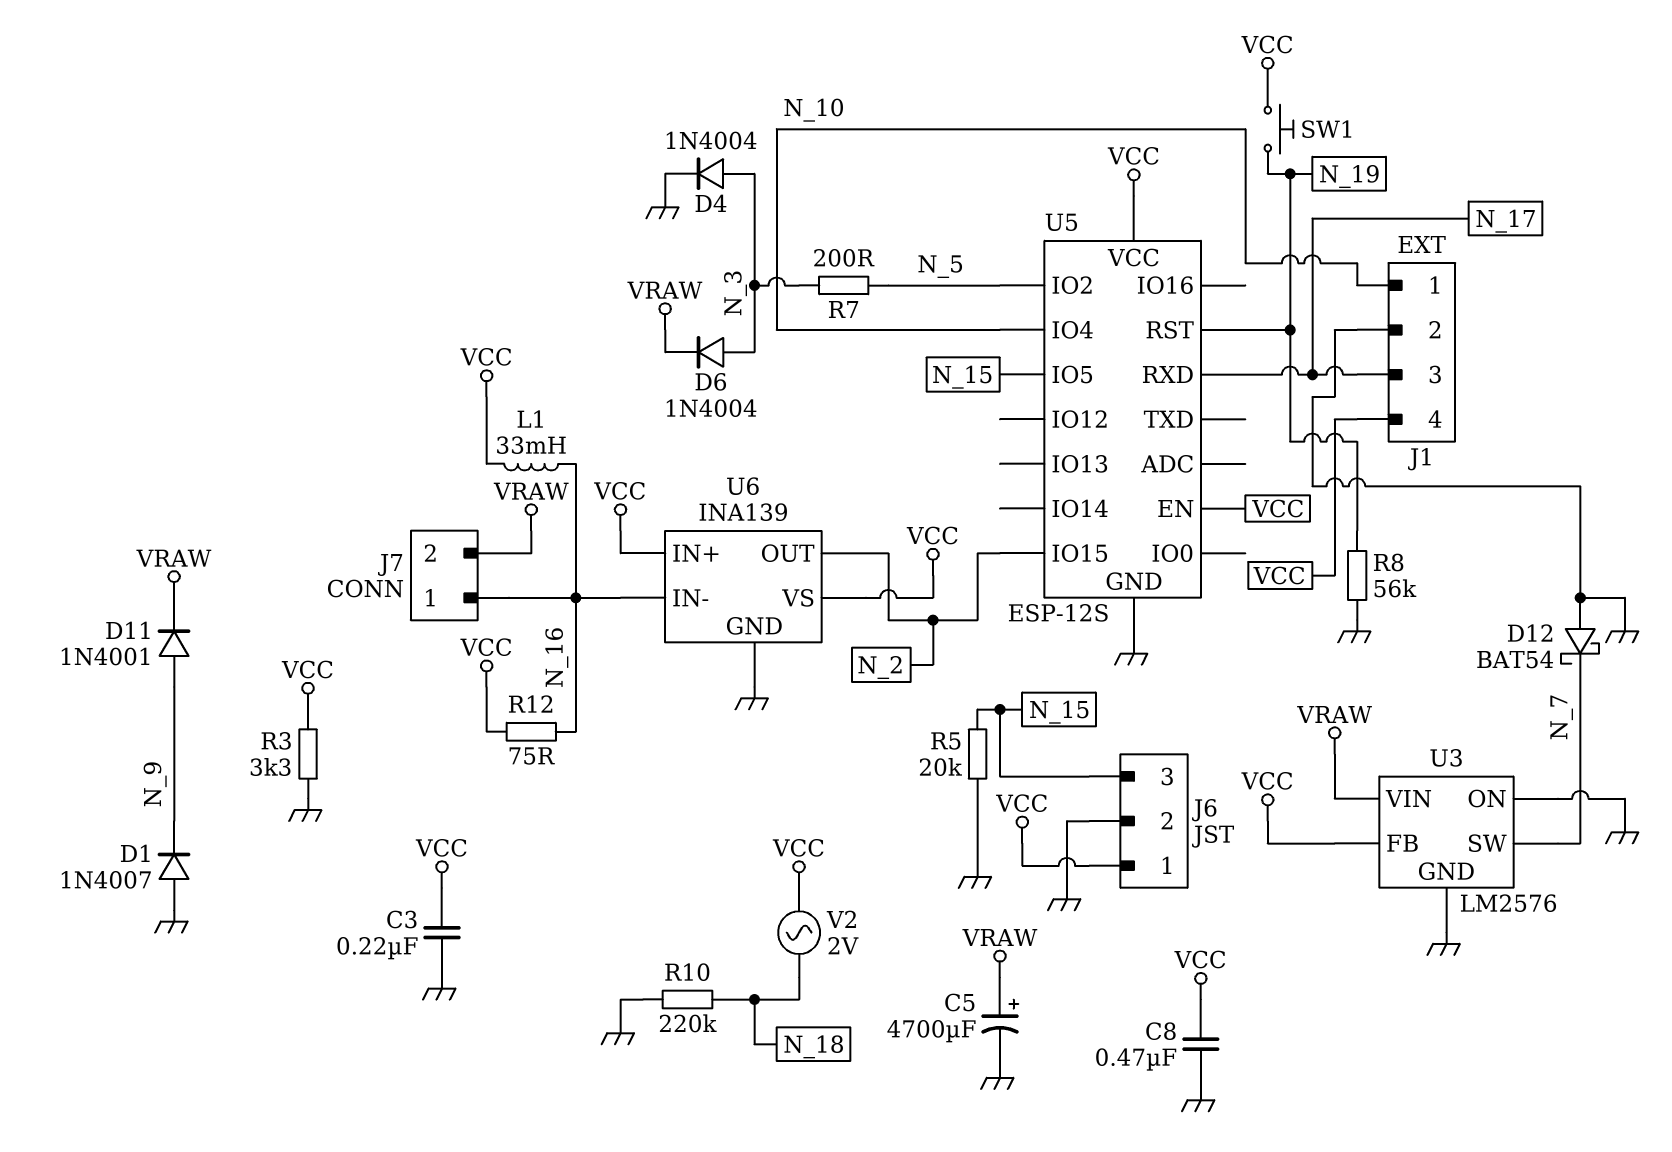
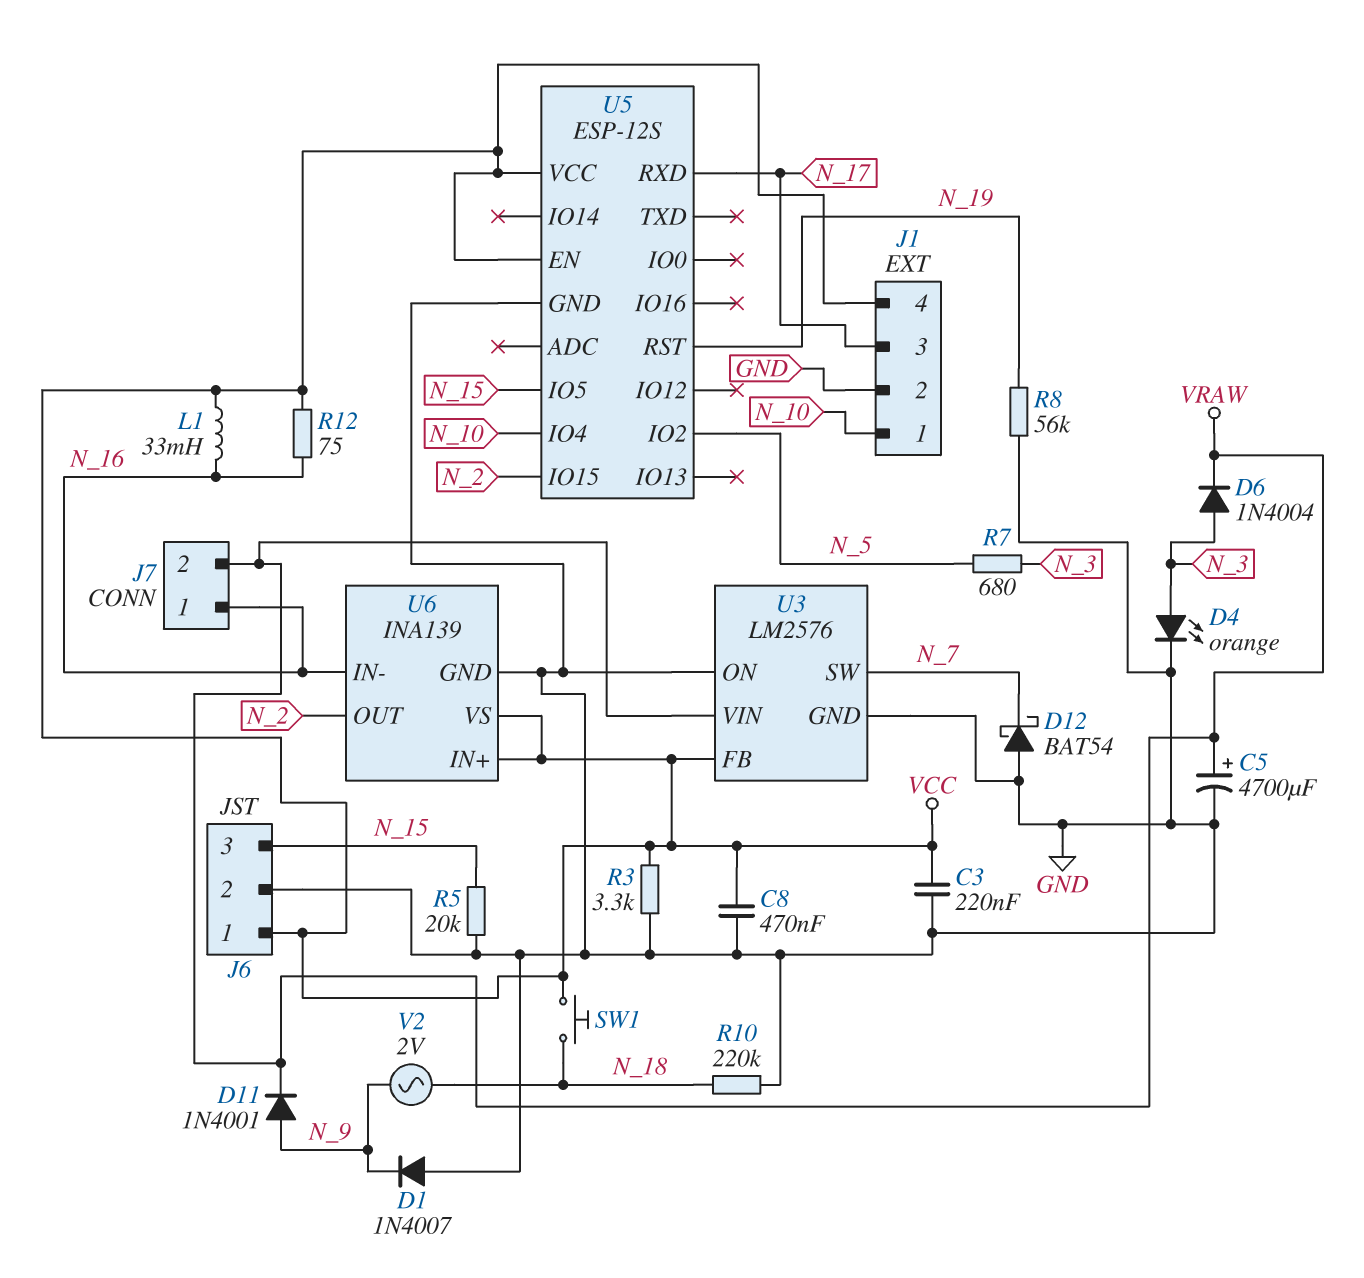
D4: diode 1N4004 (A N_3, K GND) -> LED orange (A N_3, K GND)
R7: 200 (N_3, N_5) -> 680 (N_3, N_5)
SW1: button (N_19, VCC) -> button (N_18, VCC)
V2: AC 2V (N_18, VCC) -> AC 2V (N_9, N_18)

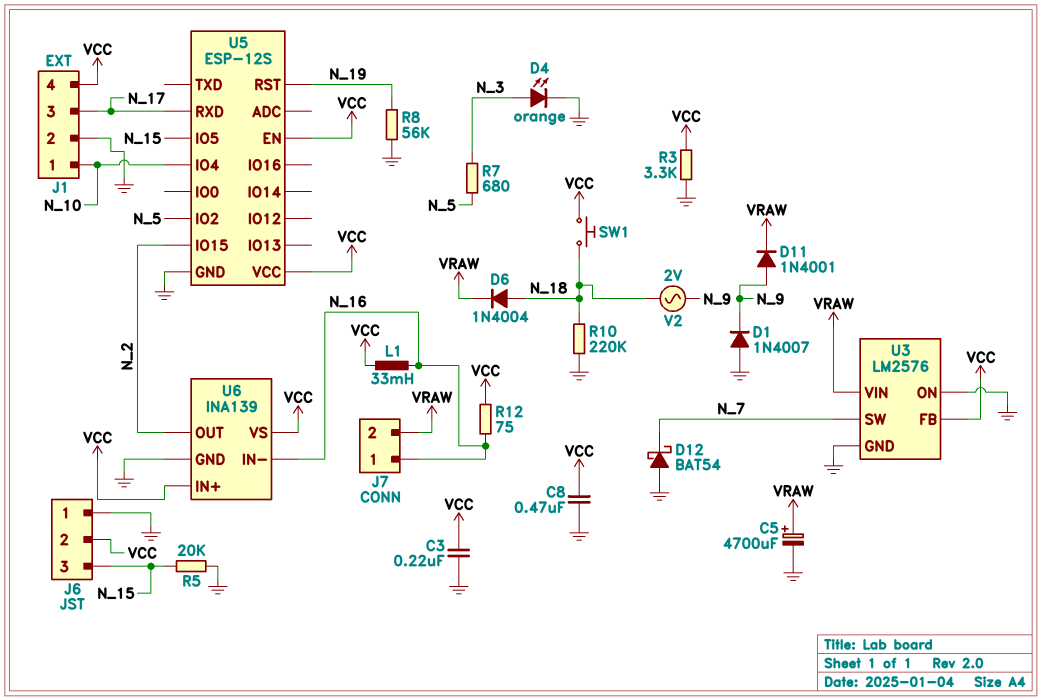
D6: diode 1N4004 (A N_3, K VRAW) -> diode 1N4004 (A N_18, K VRAW)
J6 pin 1: VCC -> GND
J6 pin 2: GND -> VCC

